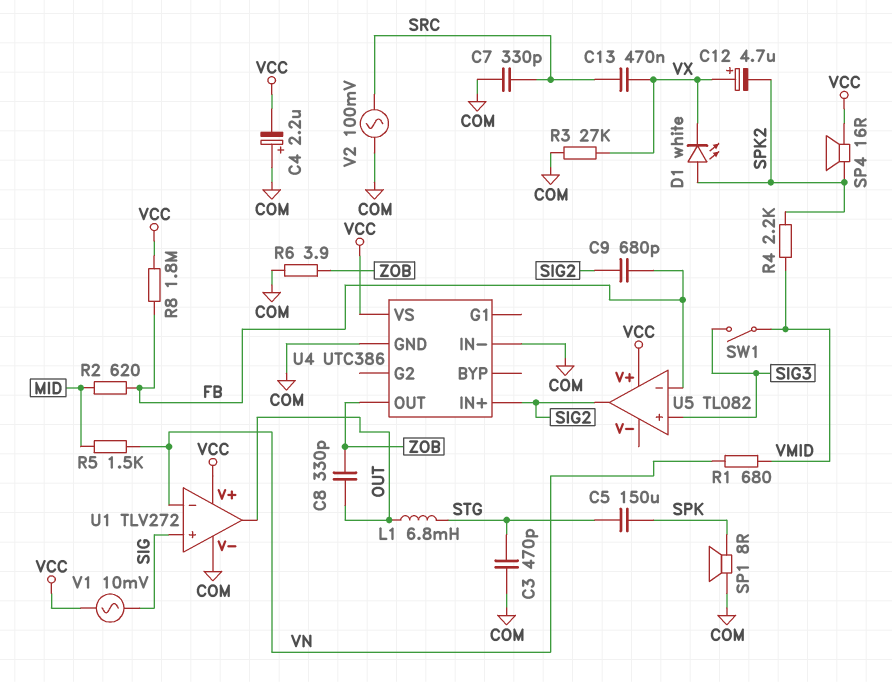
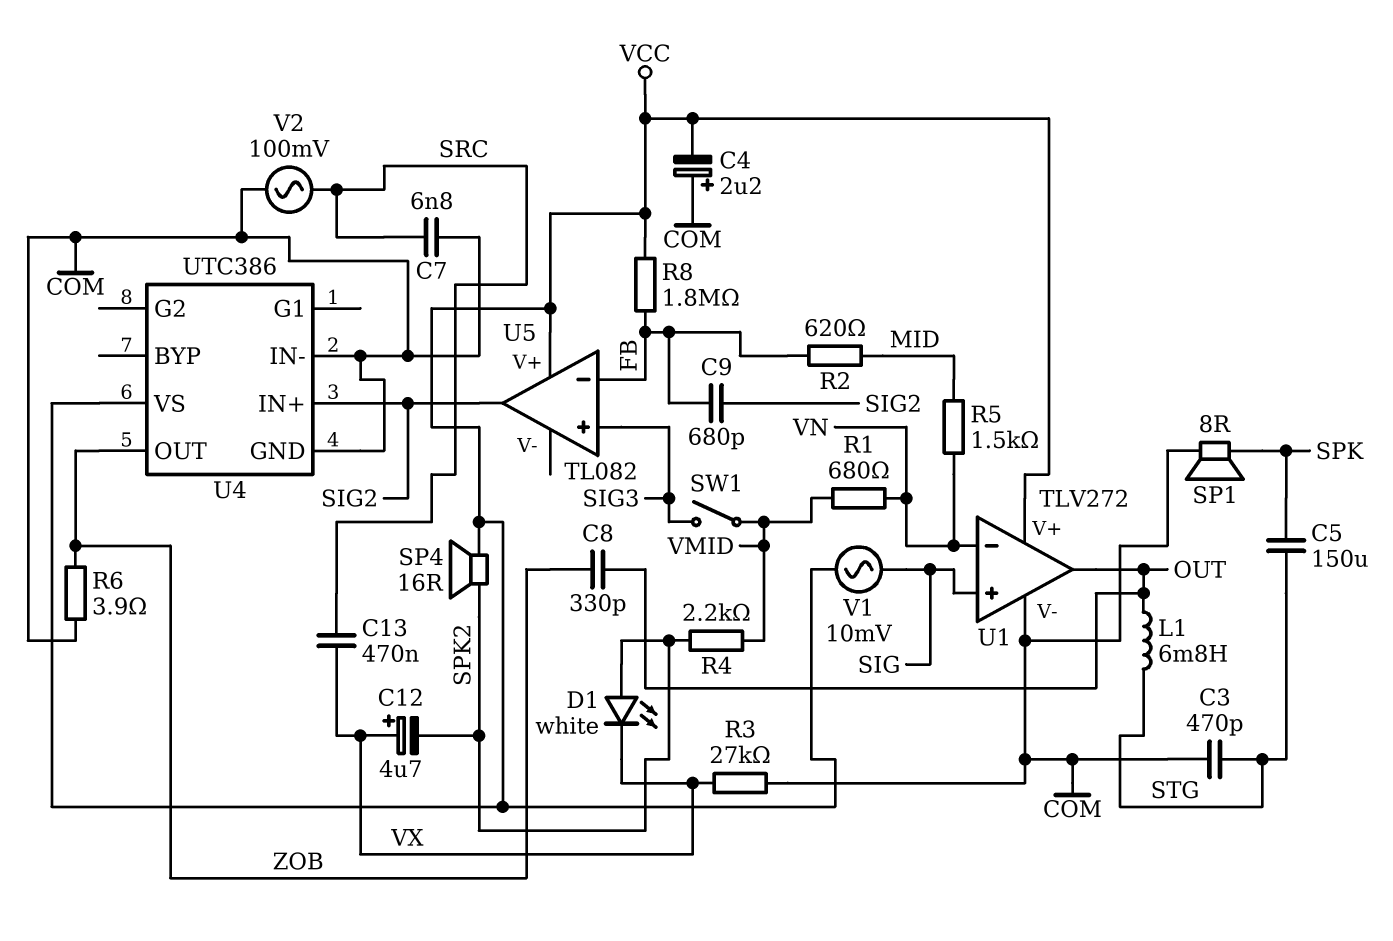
C7: 330pF (COM, SRC) -> 6.8nF (COM, SRC)

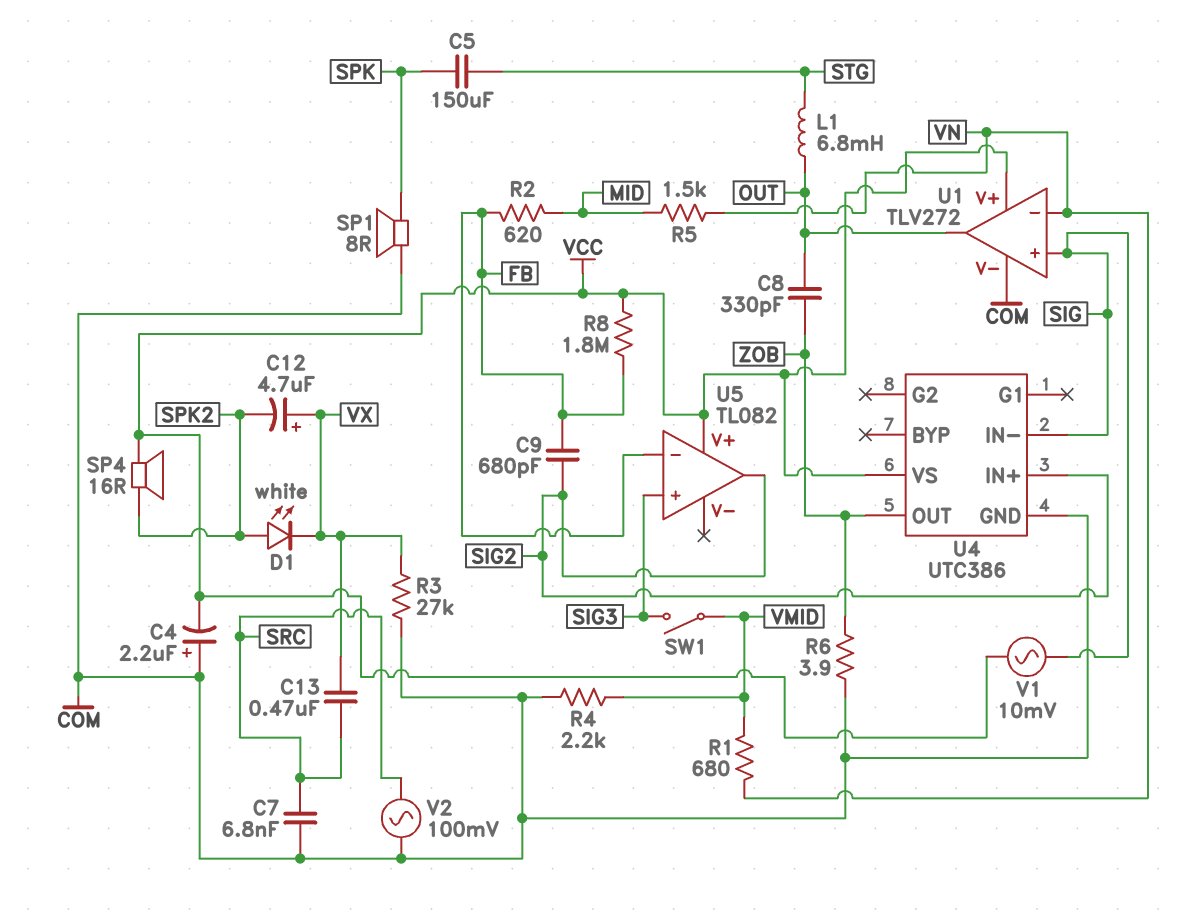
C3: 470pF (COM, STG) -> none
R4: 2.2k (SPK2, VMID) -> 2.2k (COM, VMID)
U4 pin IN-: COM -> SIG

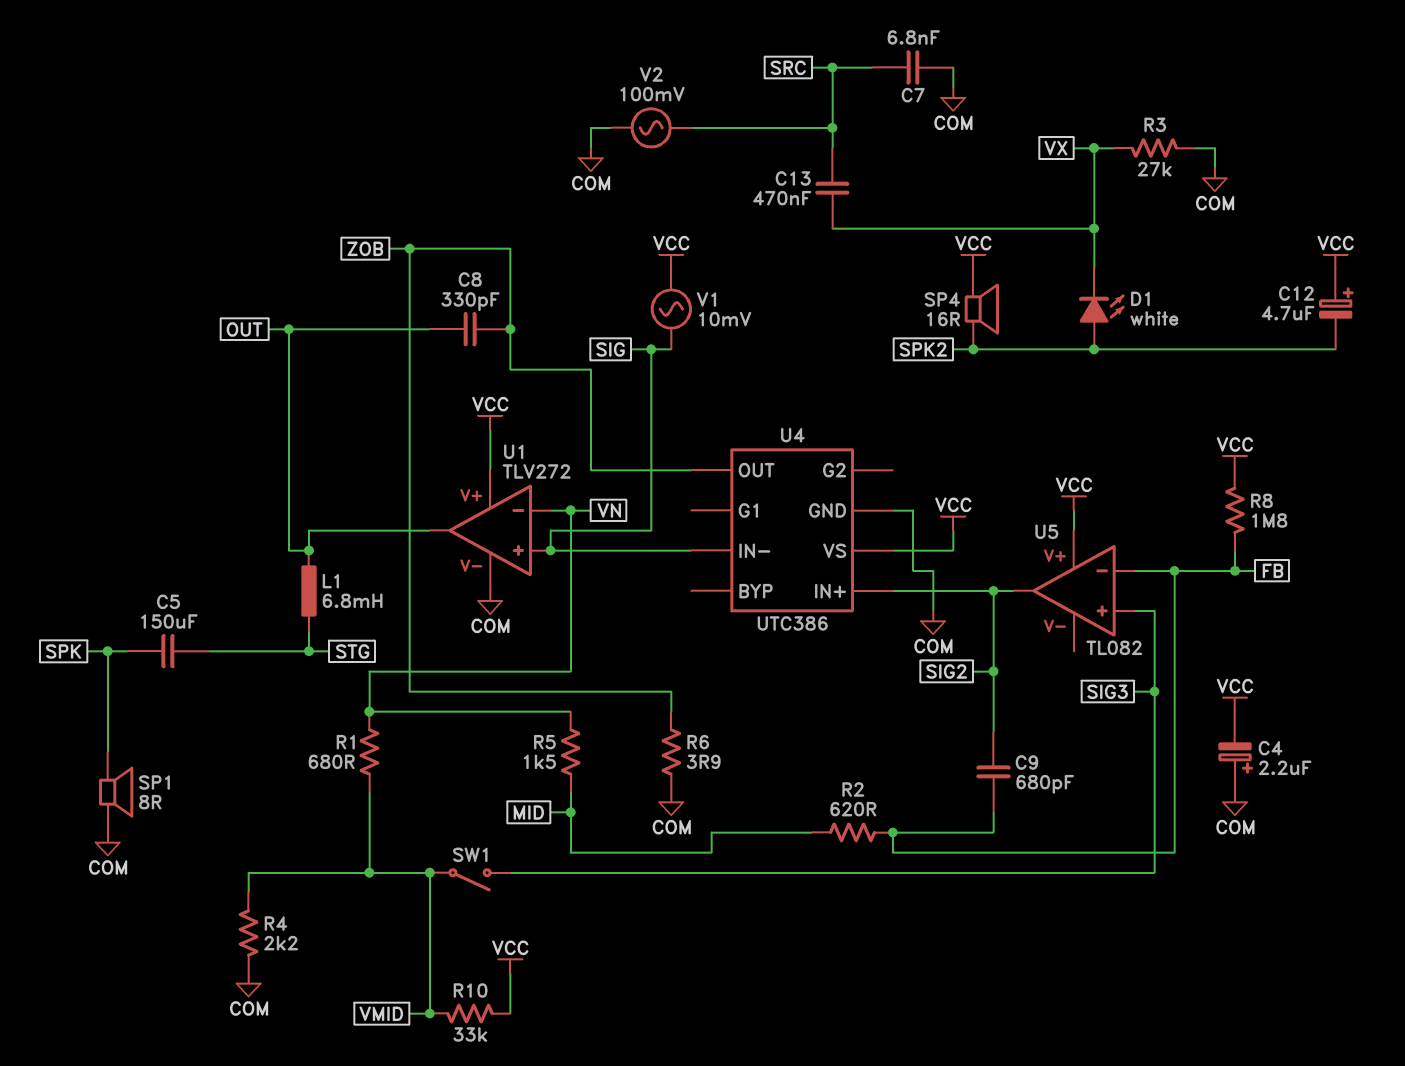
C12: 4.7uF (plus VX, minus SPK2) -> 4.7uF (plus VCC, minus SPK2)
R10: none -> 33k (VCC, VMID)

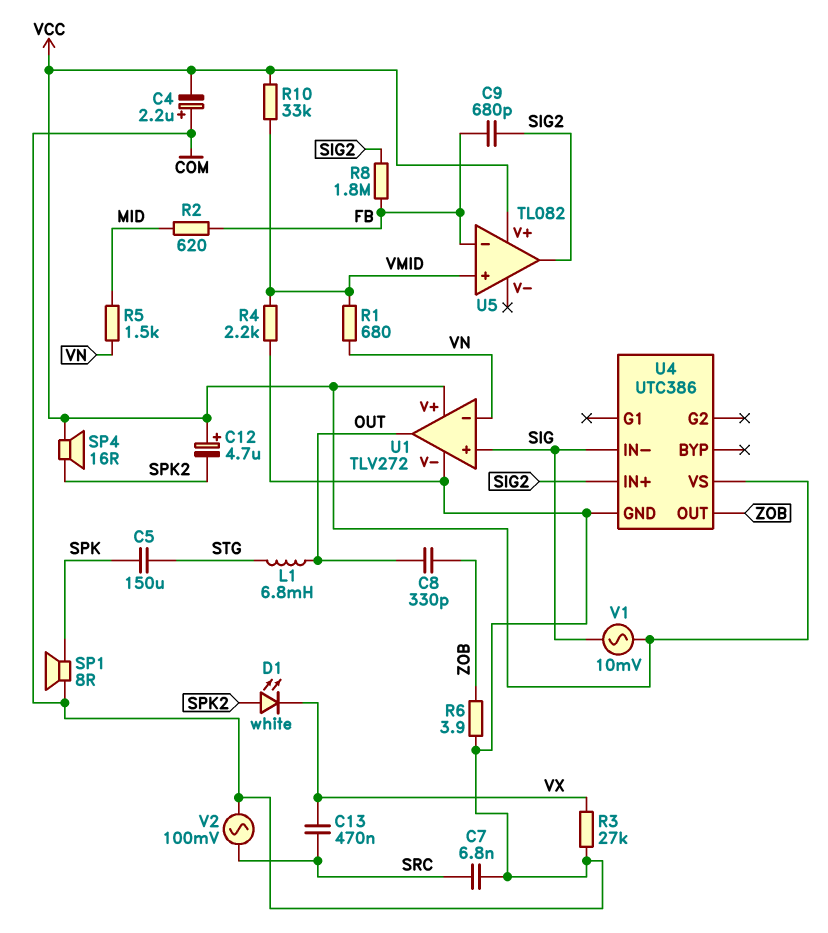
R8: 1.8M (FB, VCC) -> 1.8M (FB, SIG2)
SW1: switch (SIG3, VMID) -> none
U5 pin in+: SIG3 -> VMID

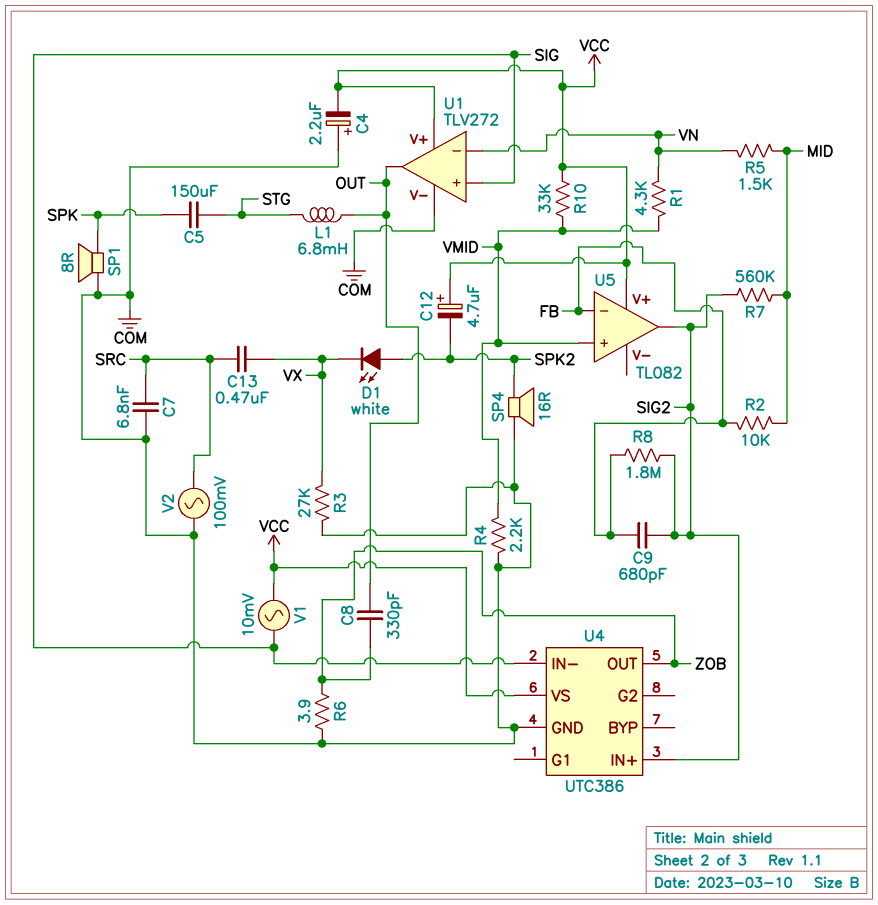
R1: 680 (VMID, VN) -> 4.3k (VMID, VN)
R2: 620 (FB, MID) -> 10k (FB, MID)
R7: none -> 560k (MID, SIG2)
SP4: speaker 16R (SPK2, VCC) -> speaker 16R (COM, SPK2)

